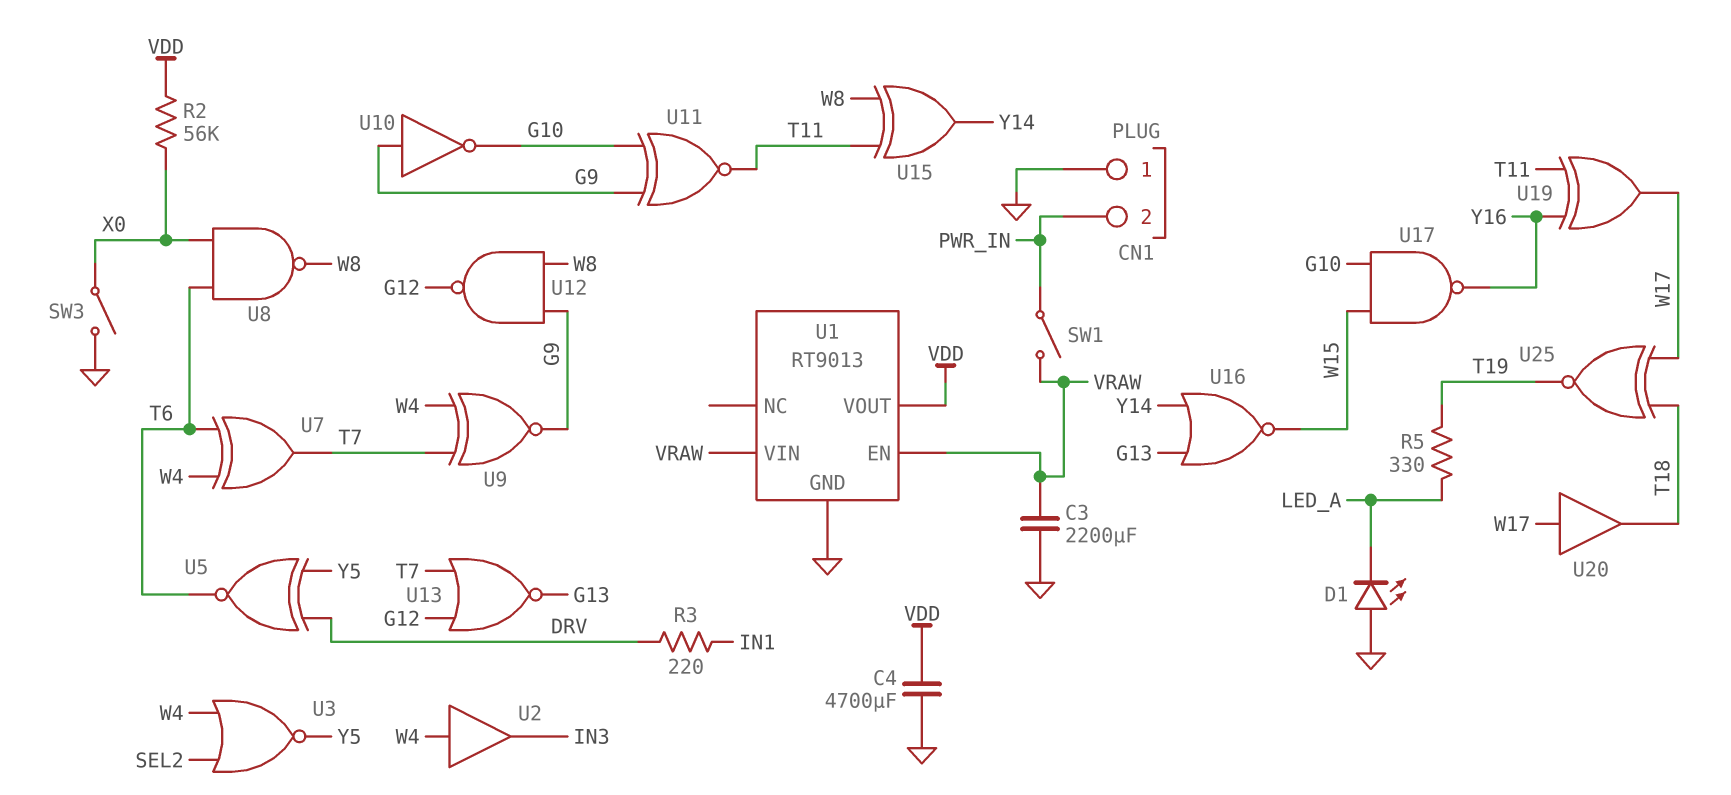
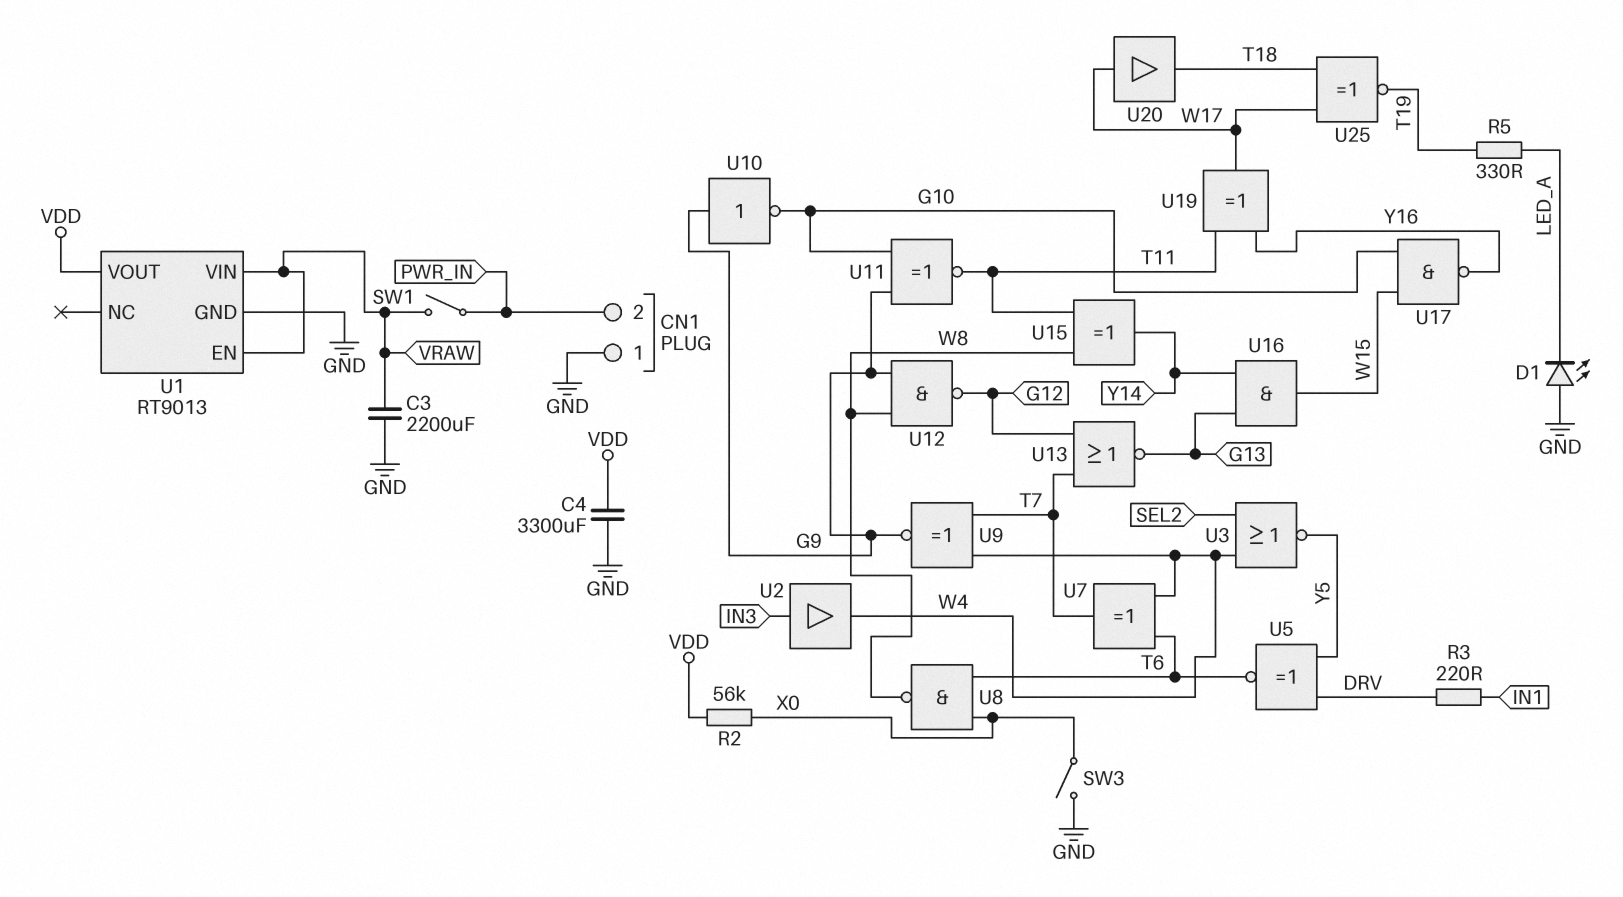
C4: 4700uF (GND, VDD) -> 3300uF (GND, VDD)
U2: buffer (in W4, out IN3) -> buffer (in IN3, out W4)
U16: NOR (in G13, in Y14, out W15) -> AND (in G13, in Y14, out W15)

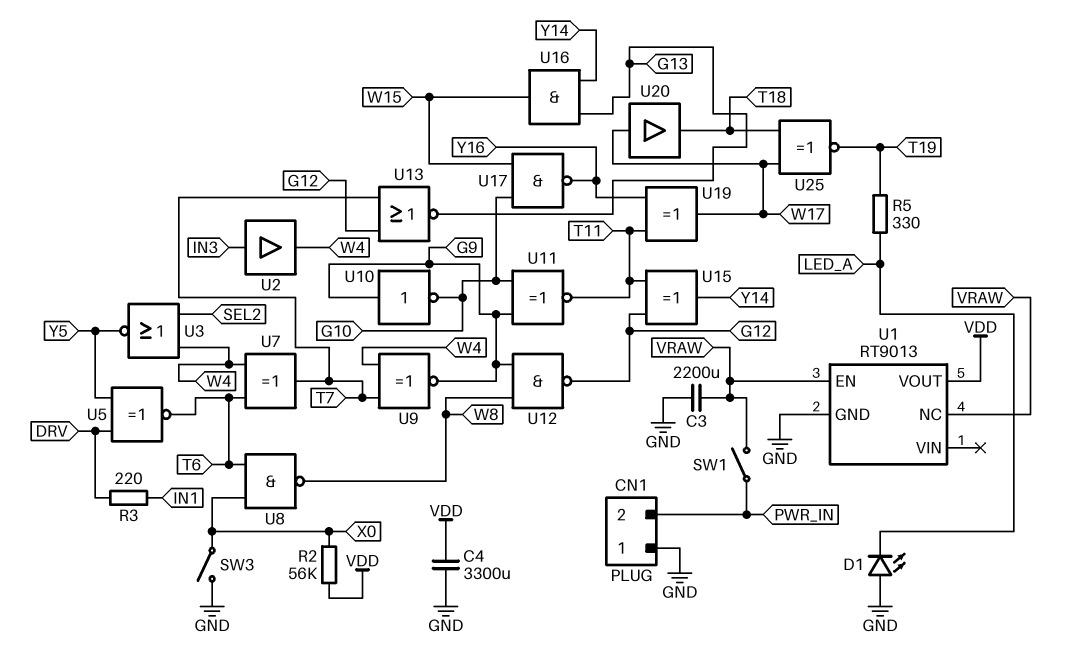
U1 pin NC: none -> VRAW
U1 pin VIN: VRAW -> none
U15: XOR (in T11, in W8, out Y14) -> XOR (in G12, in T11, out Y14)

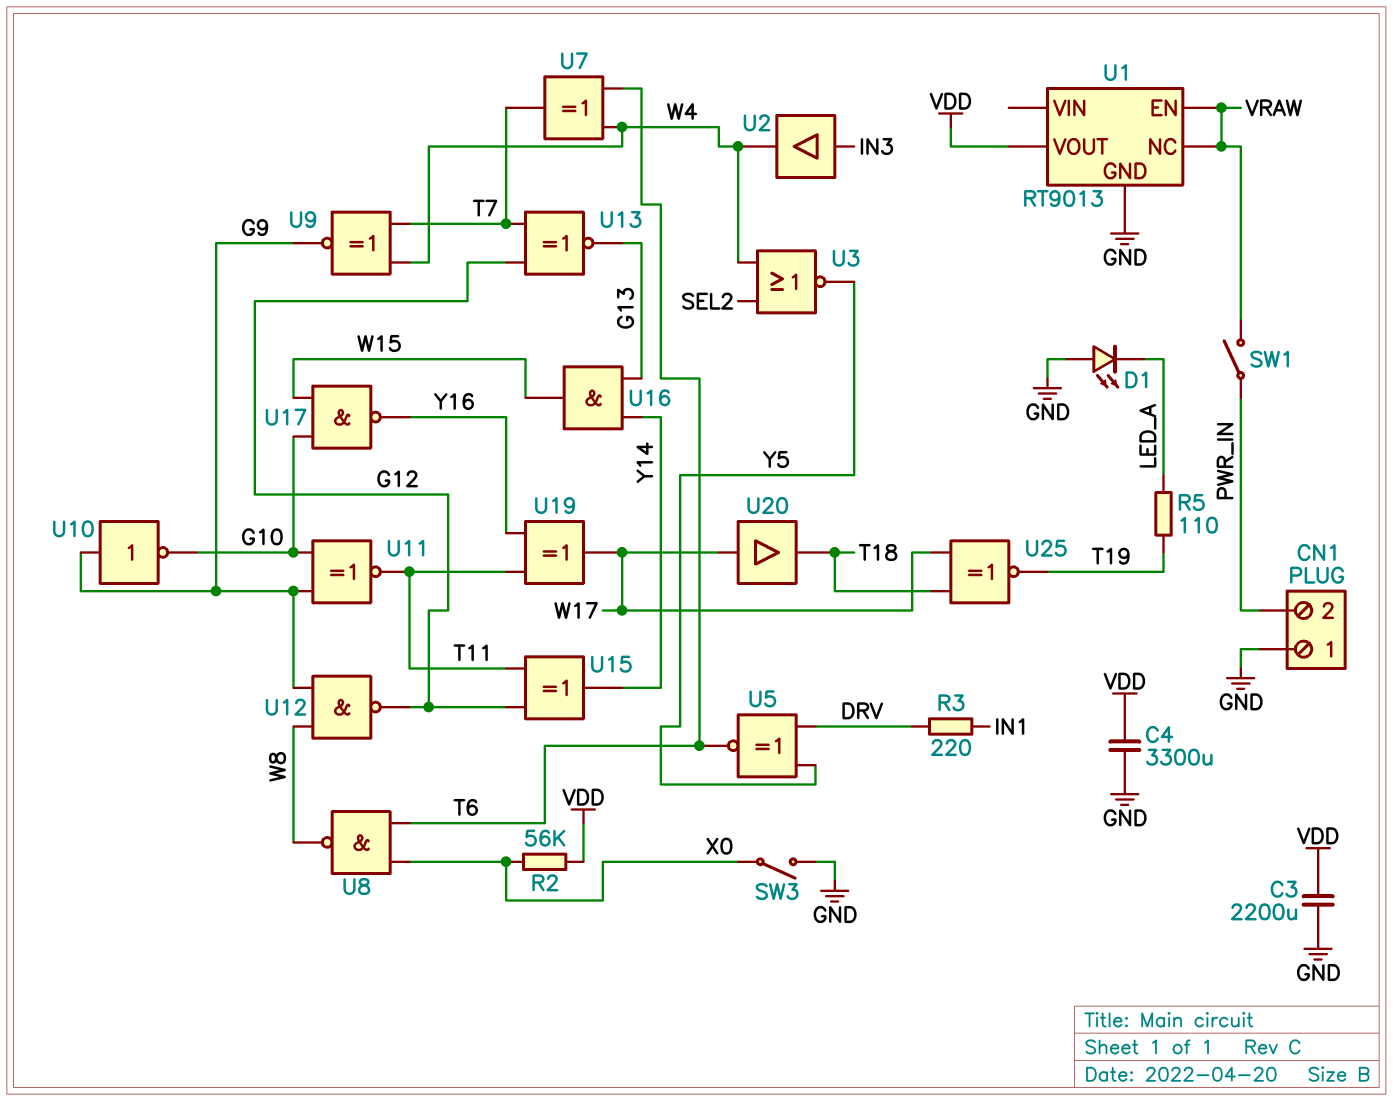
C3: 2200uF (GND, VRAW) -> 2200uF (GND, VDD)
R5: 330 (LED_A, T19) -> 110 (LED_A, T19)
U13: NOR (in G12, in T7, out G13) -> XNOR (in G12, in T7, out G13)

